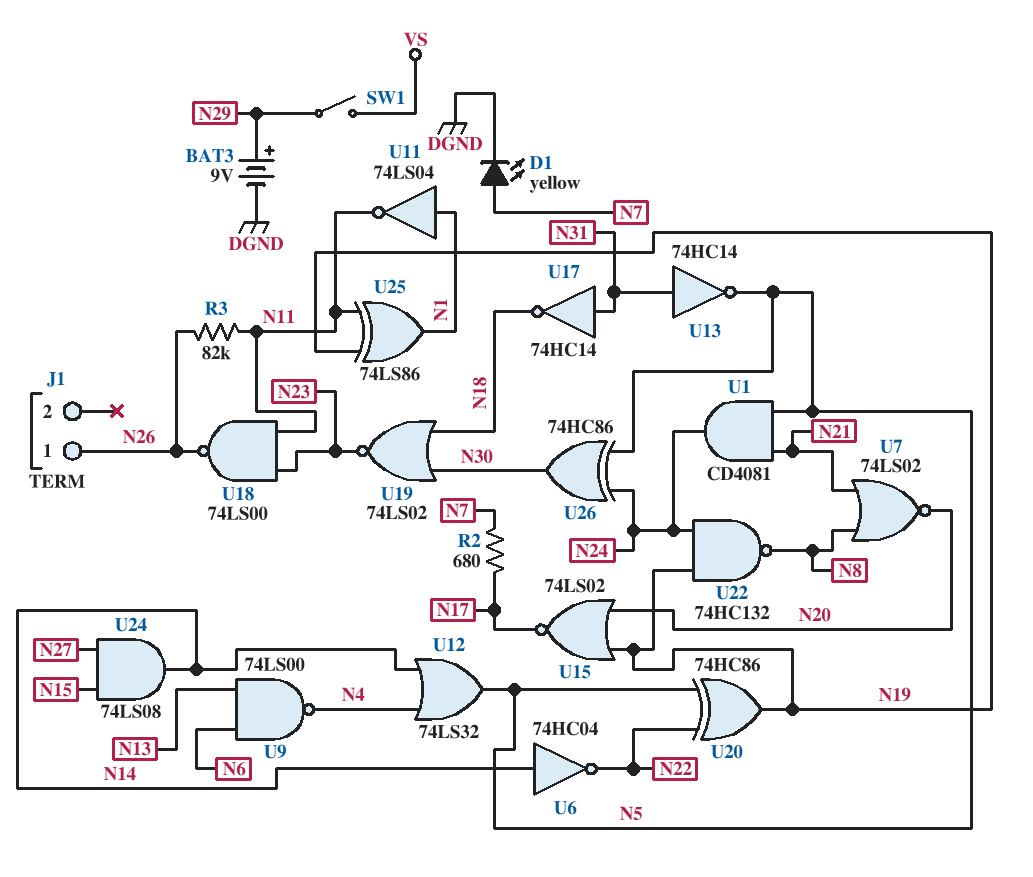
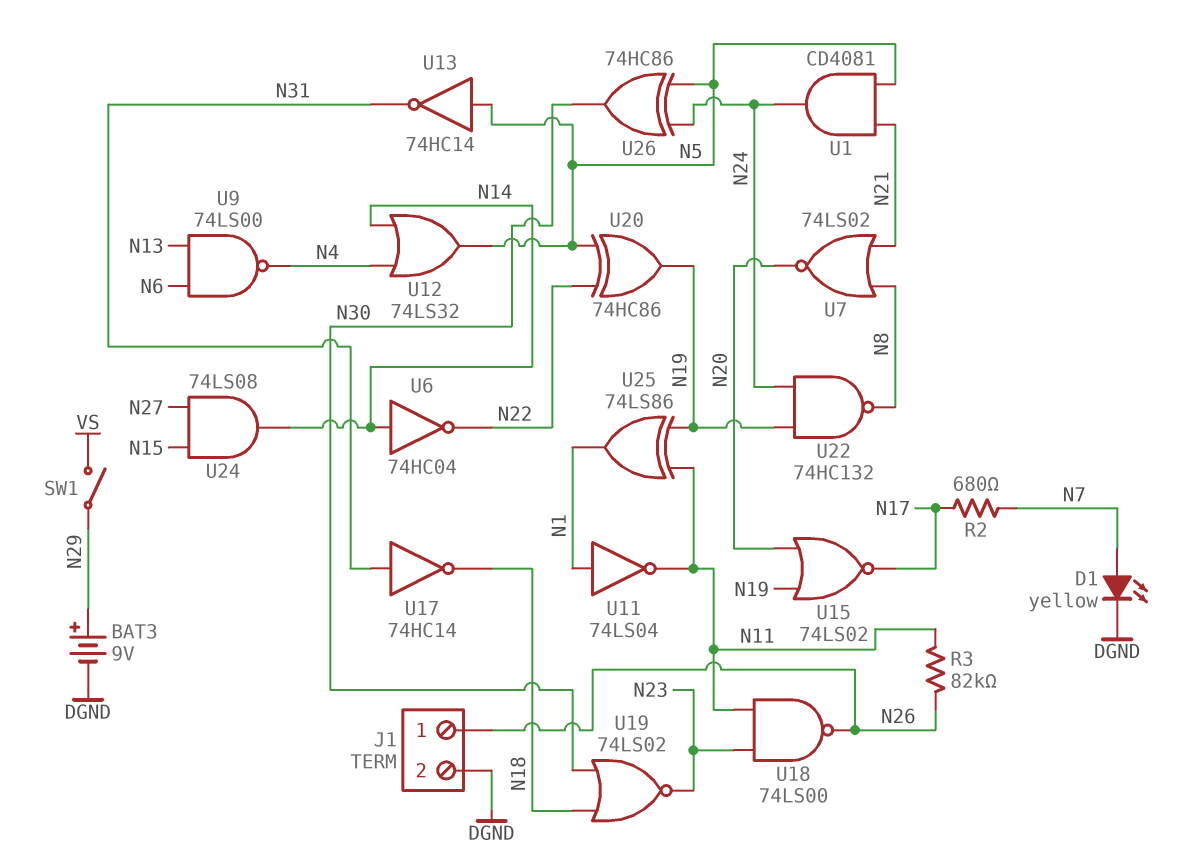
J1 pin 2: none -> DGND
U13: NOT 74HC14 (in N31, out N5) -> NOT 74HC14 (in N5, out N31)

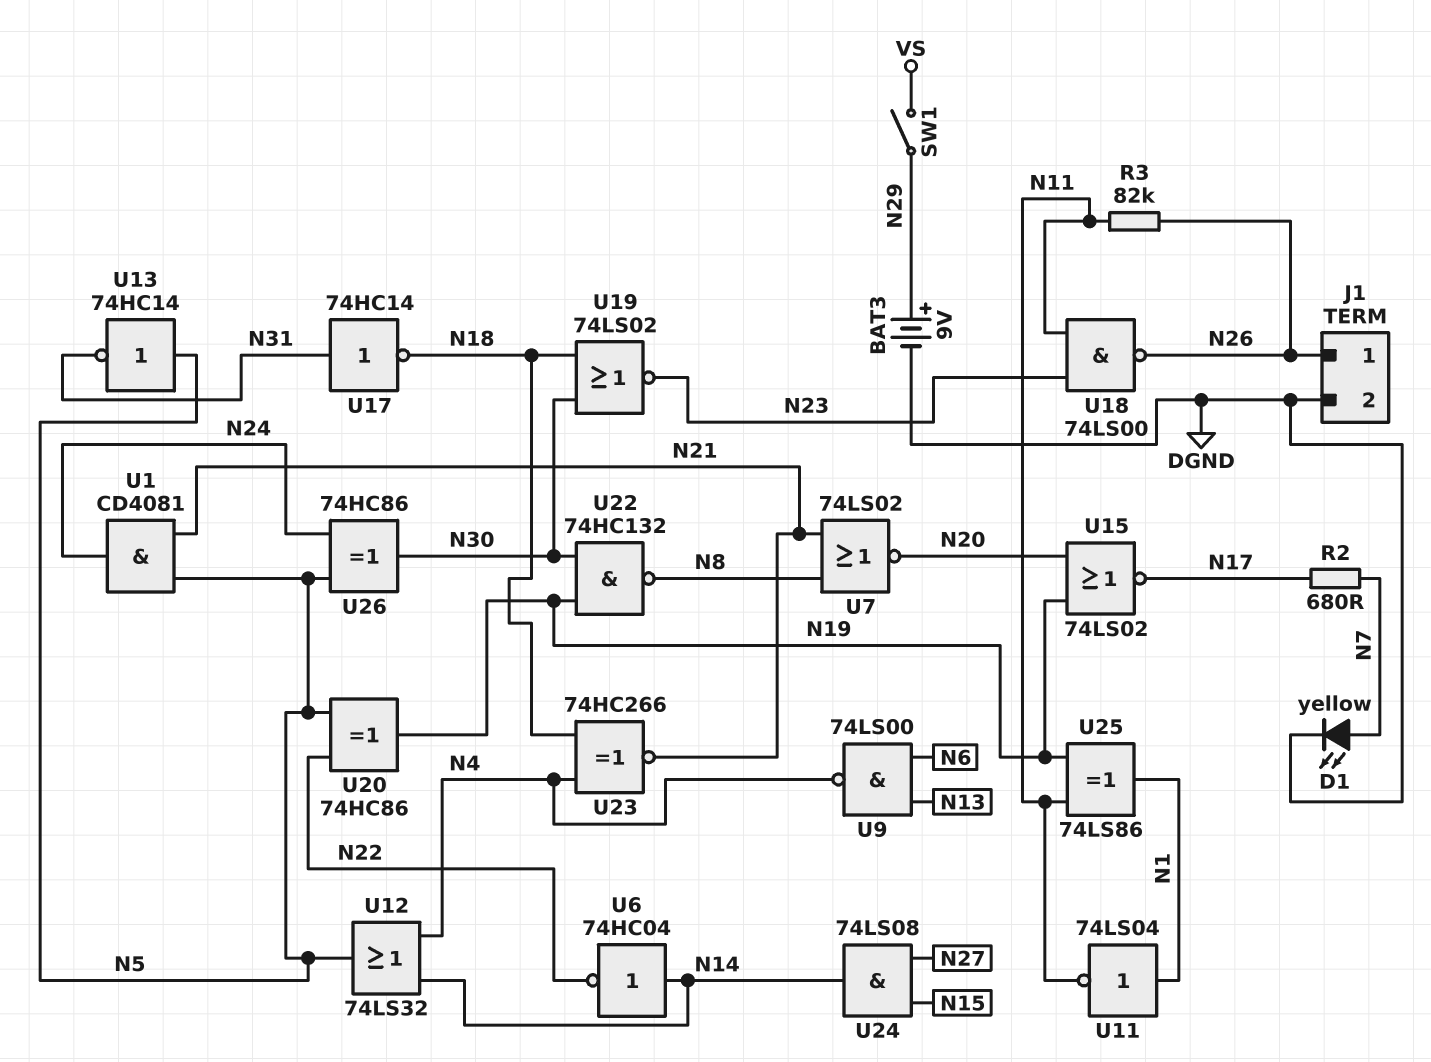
U22: NAND 74HC132 (in N19, in N24, out N8) -> NAND 74HC132 (in N19, in N30, out N8)
U23: none -> XNOR 74HC266 (in N4, in N18, out N21)

